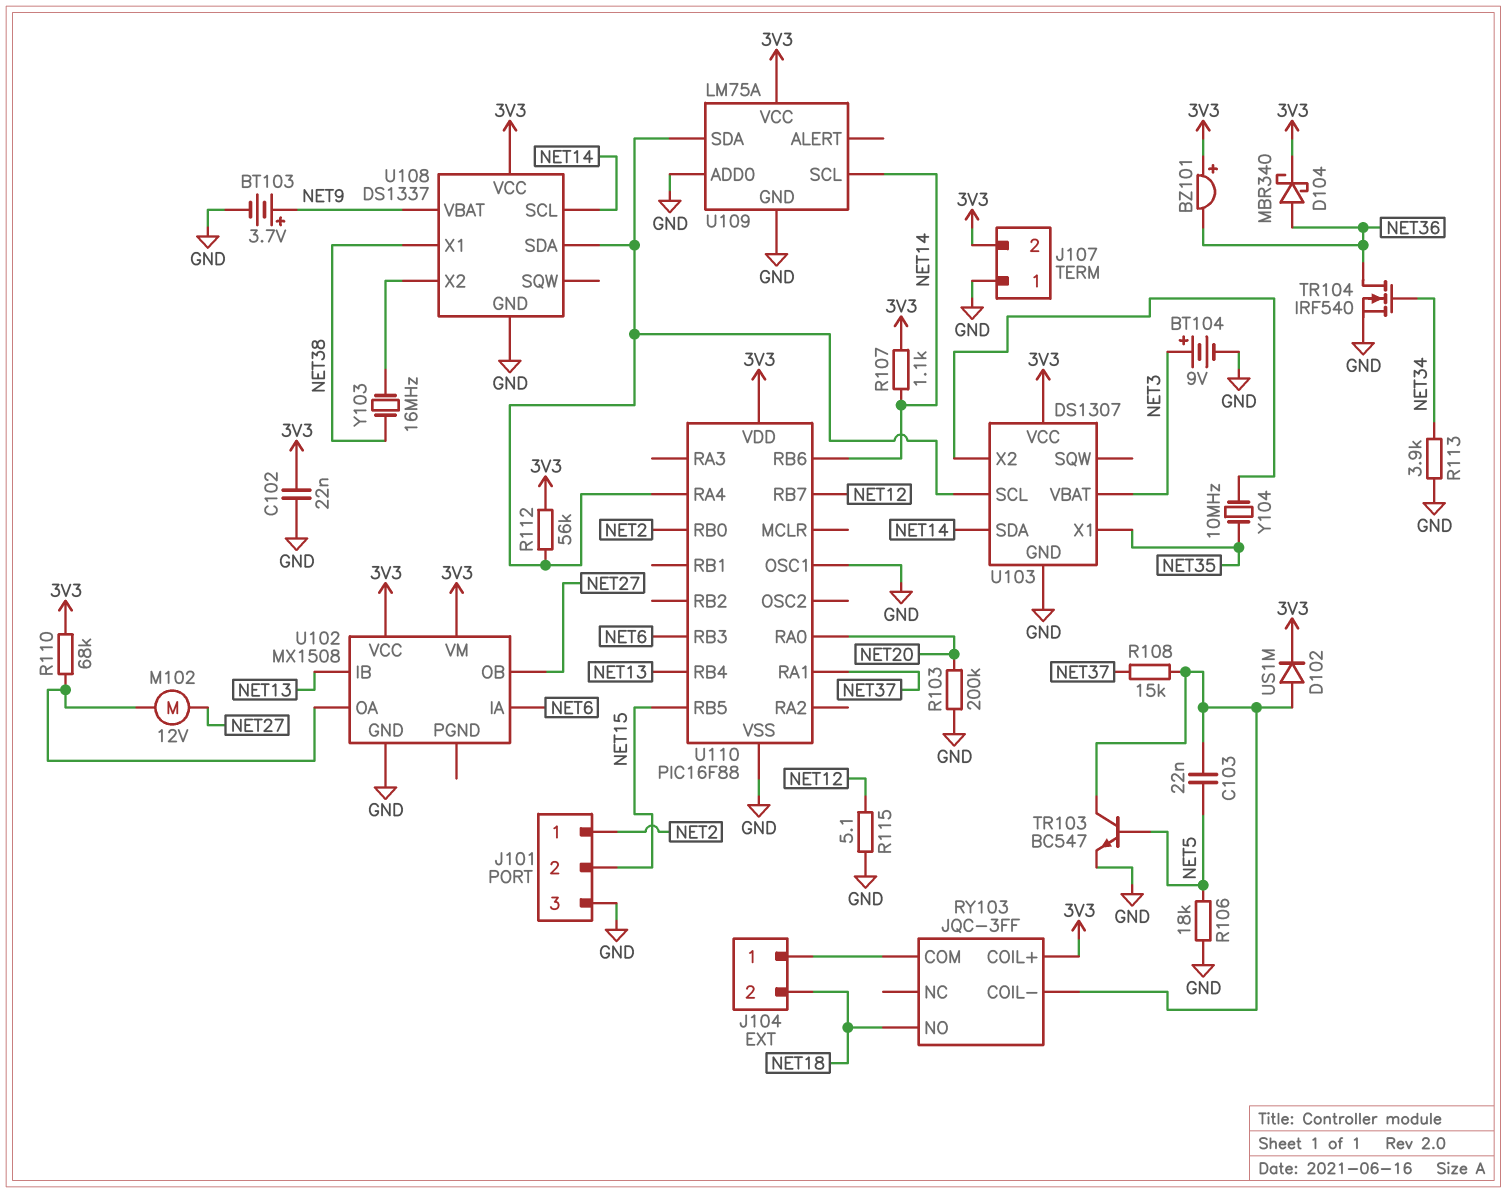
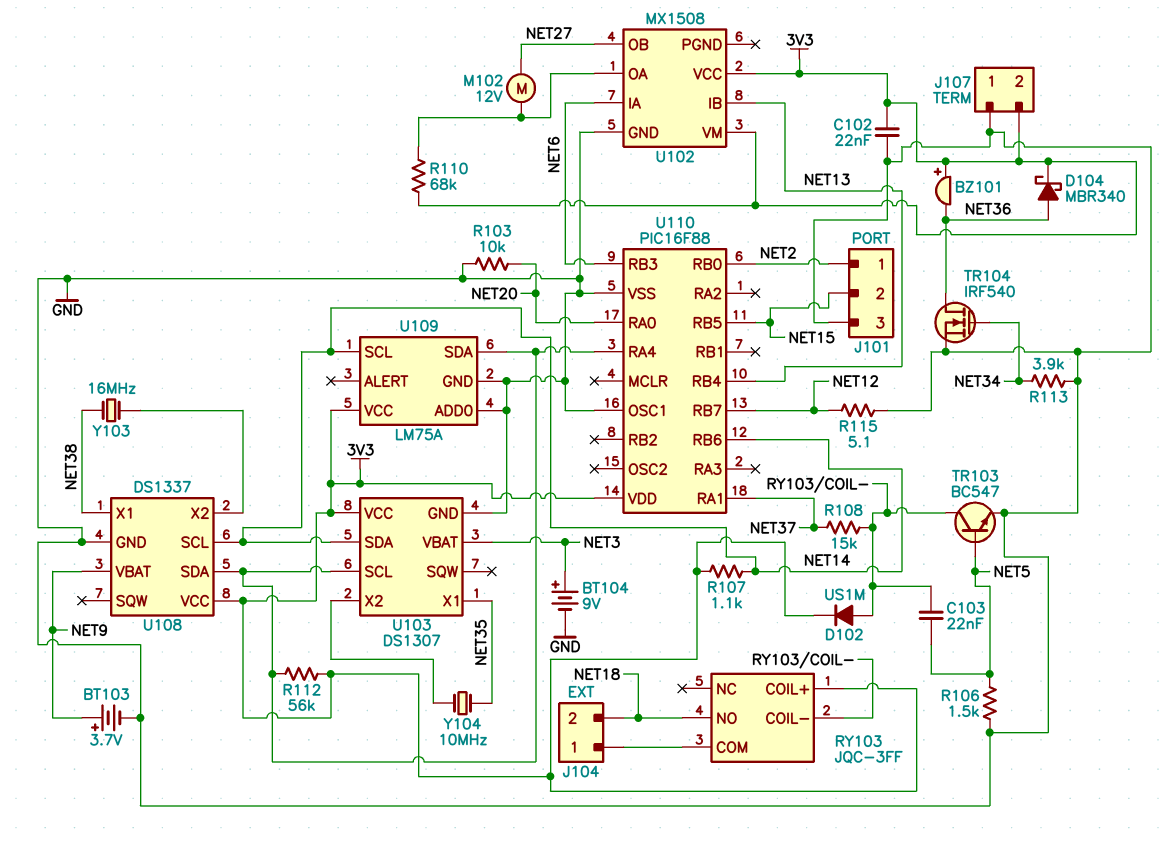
R103: 200k (GND, NET20) -> 10k (GND, NET20)
R106: 18k (GND, NET5) -> 1.5k (GND, NET5)

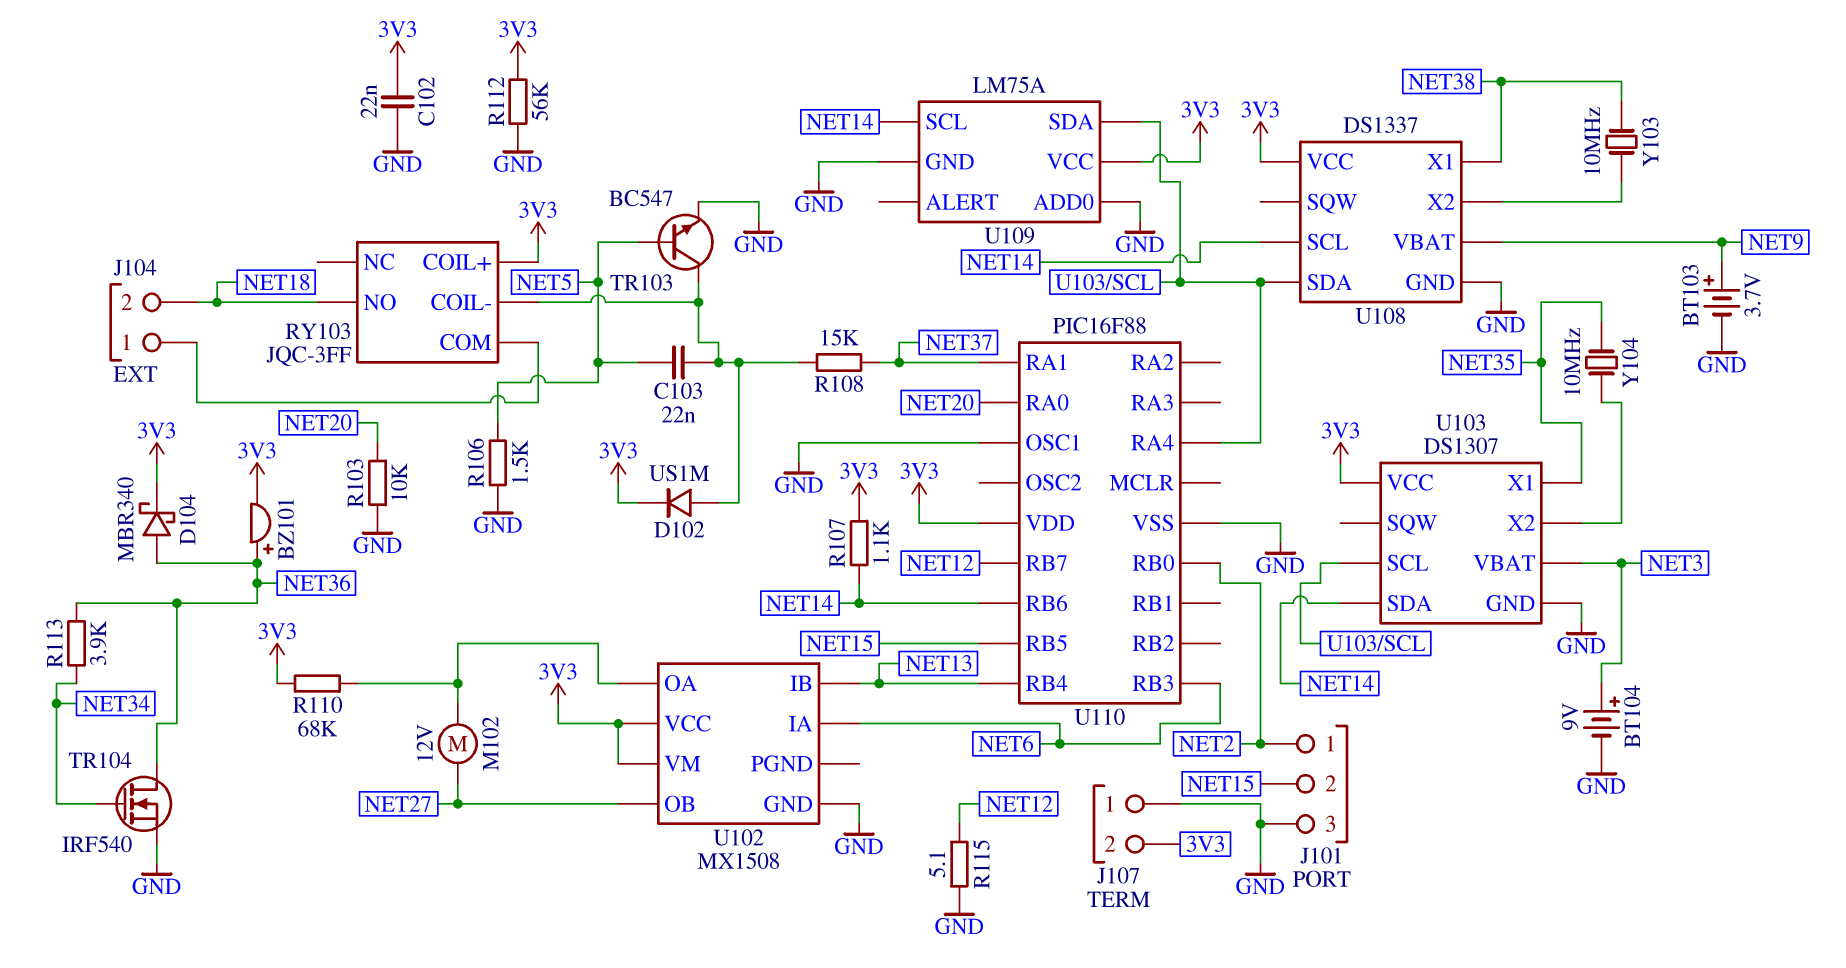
BZ101: buzzer (plus 3V3, minus NET36) -> buzzer (plus NET36, minus 3V3)
R112: 56k (3V3, U103/SCL) -> 56k (3V3, GND)
R113: 3.9k (GND, NET34) -> 3.9k (NET34, NET36)
Y103: 16MHz (NET38, U108/X2) -> 10MHz (NET38, U108/X2)

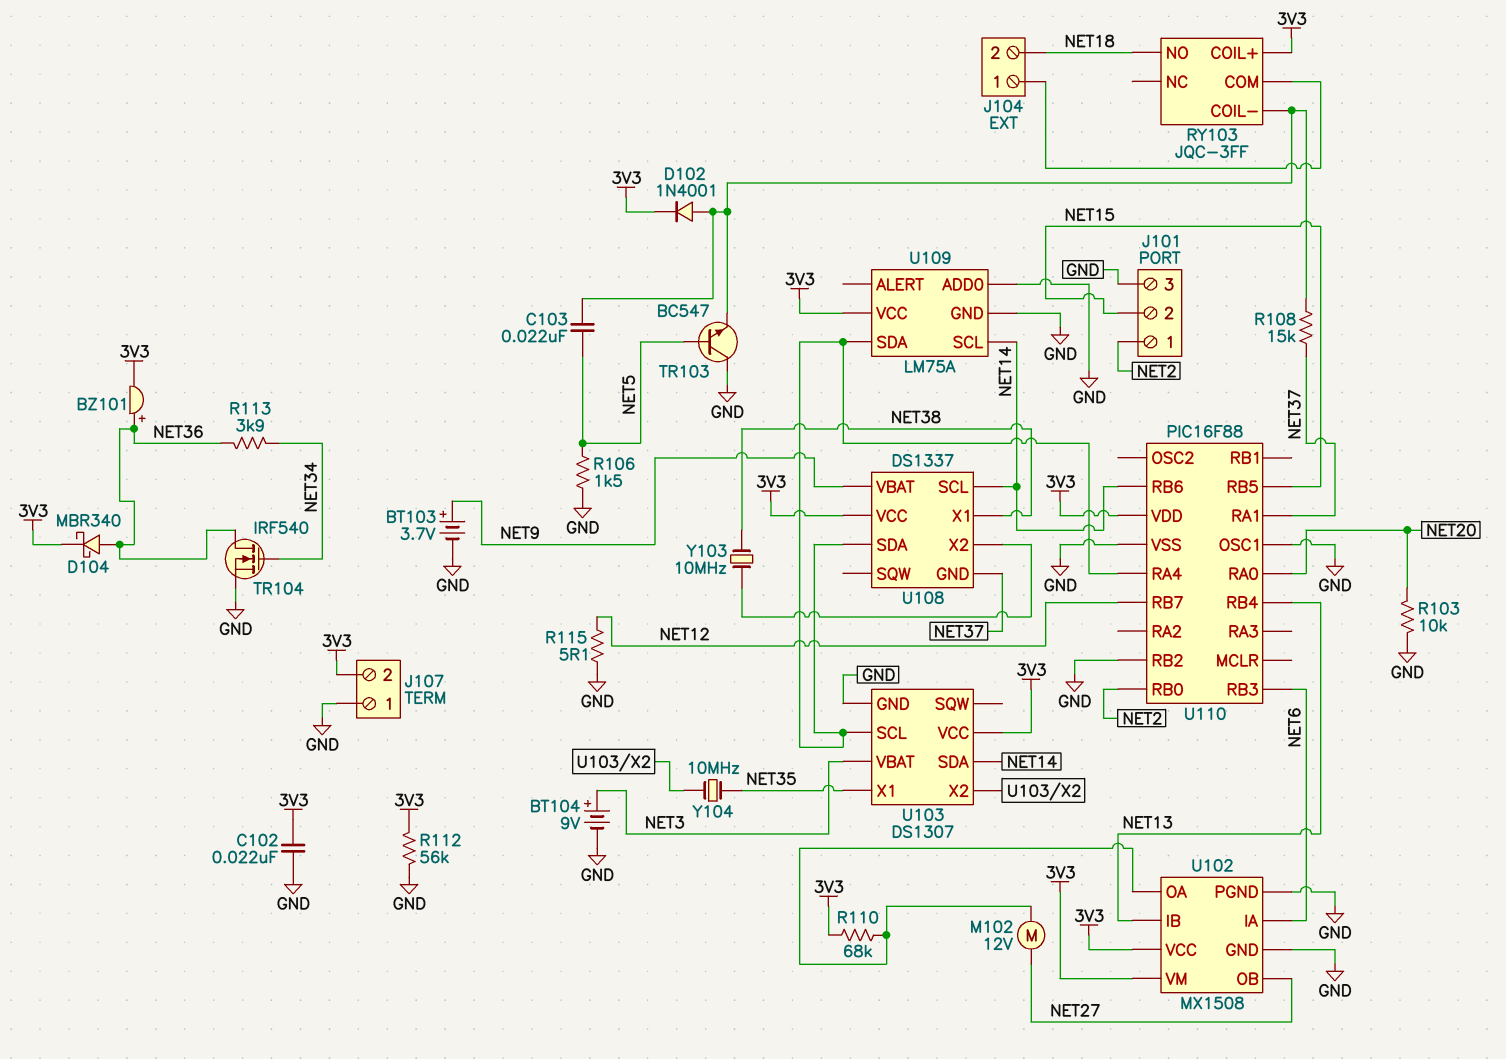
D102: diode US1M (A RY103/COIL-, K 3V3) -> diode 1N4001 (A RY103/COIL-, K 3V3)
R107: 1.1k (3V3, NET14) -> none
TR103: NPN BC547 (B NET5, C RY103/COIL-, E GND) -> NPN BC547 (B NET5, C GND, E RY103/COIL-)
U102 pin PGND: none -> GND
U108 pin GND: GND -> NET37
U110 pin RB2: none -> GND

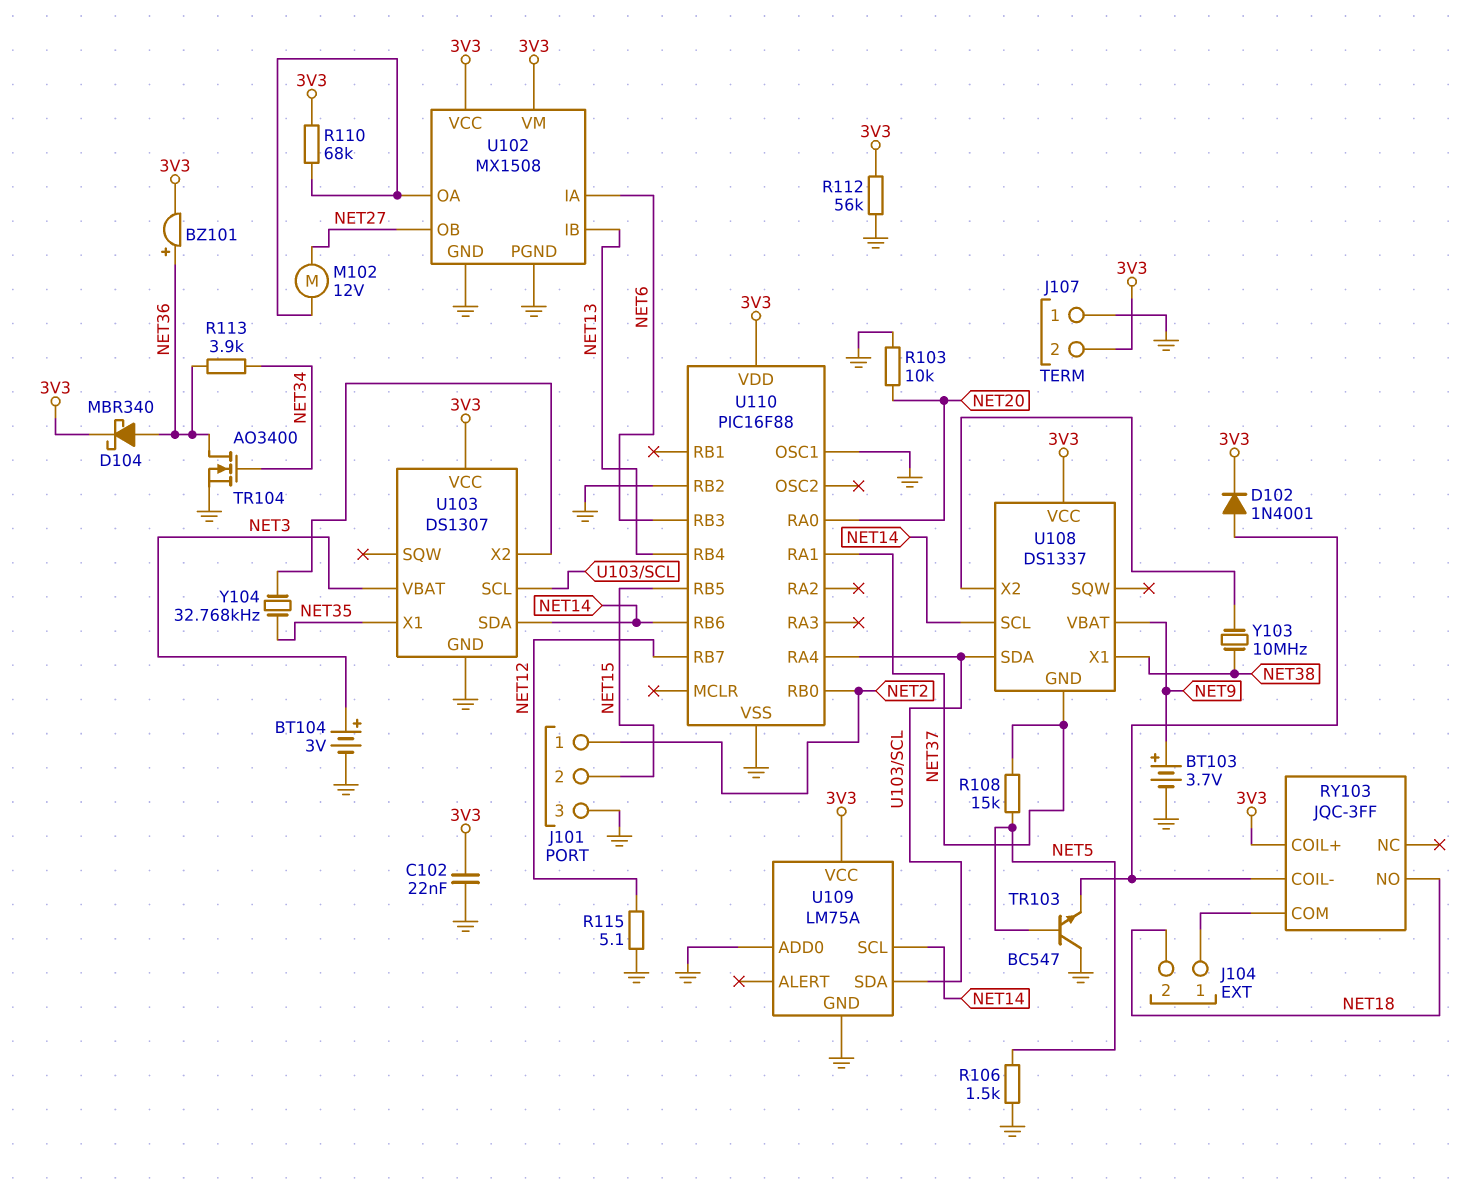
BT104: 9V (plus NET3, minus GND) -> 3V (plus NET3, minus GND)
C103: 22nF (NET5, RY103/COIL-) -> none
R108: 15k (NET37, RY103/COIL-) -> 15k (NET5, NET37)
TR104: NMOS IRF540 (G NET34, D NET36, S GND) -> NMOS AO3400 (G NET34, D NET36, S GND)
Y104: 10MHz (NET35, U103/X2) -> 32.768kHz (NET35, U103/X2)

